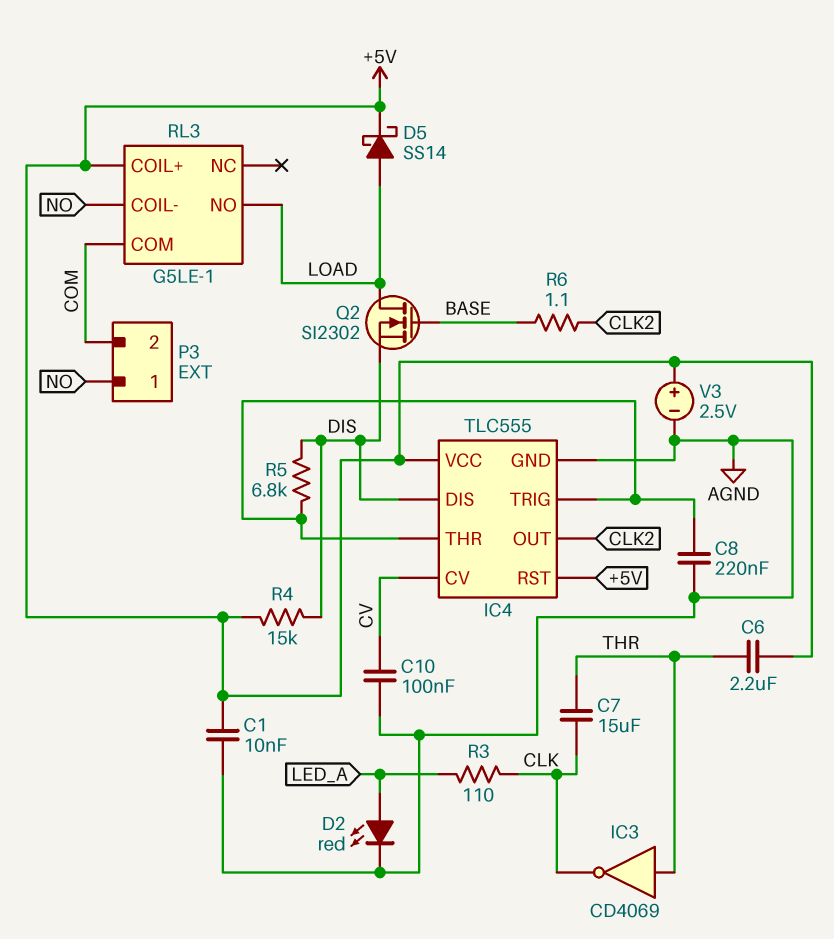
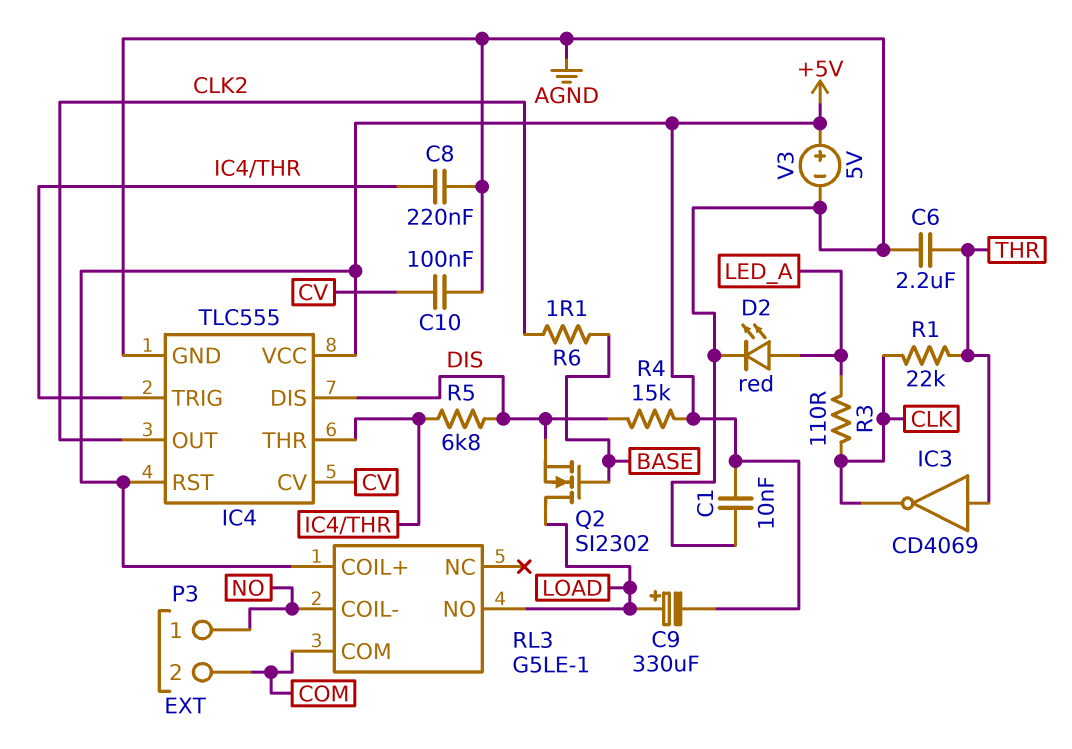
C6: 2.2uF (+5V, THR) -> 2.2uF (AGND, THR)
C7: 15uF (CLK, THR) -> none
C9: none -> 330uF (plus LOAD, minus +5V)
D5: schottky SS14 (A LOAD, K +5V) -> none
R1: none -> 22k (CLK, THR)
V3: 2.5V (plus +5V, minus AGND) -> 5V (plus +5V, minus AGND)

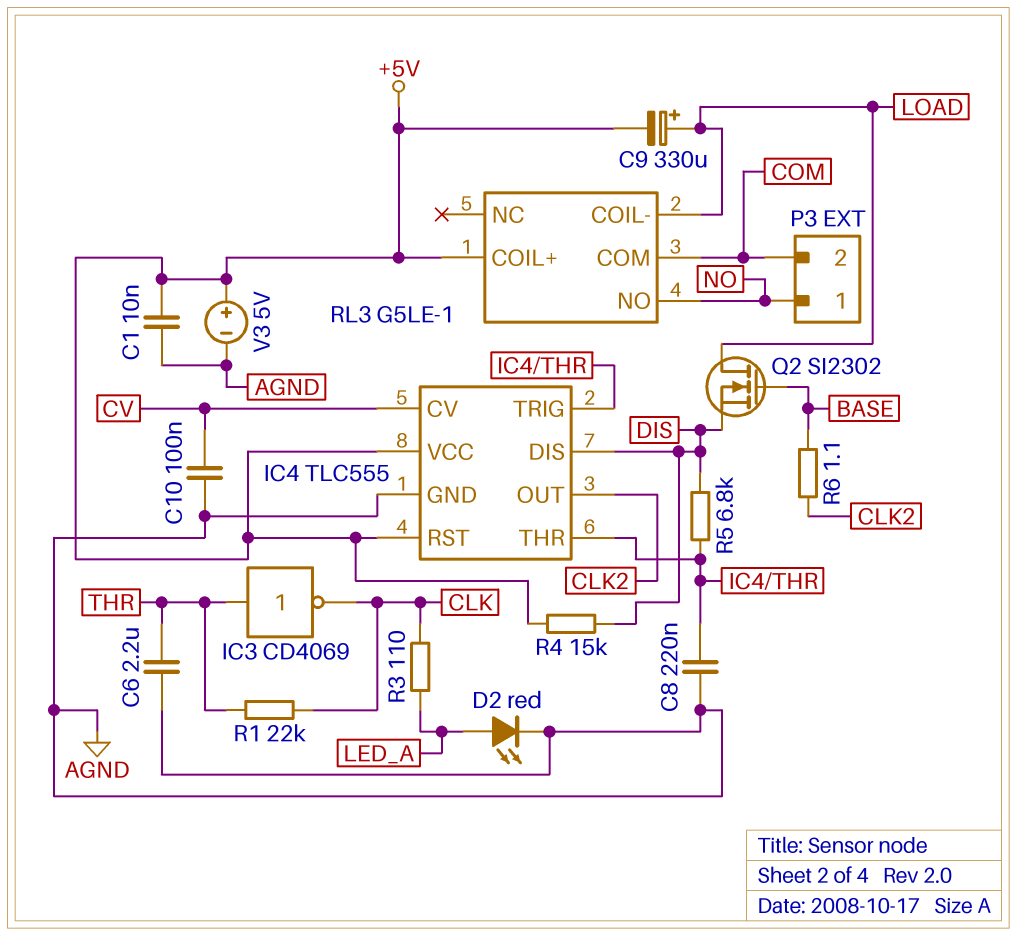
RL3 pin COIL-: NO -> LOAD
RL3 pin NO: LOAD -> NO

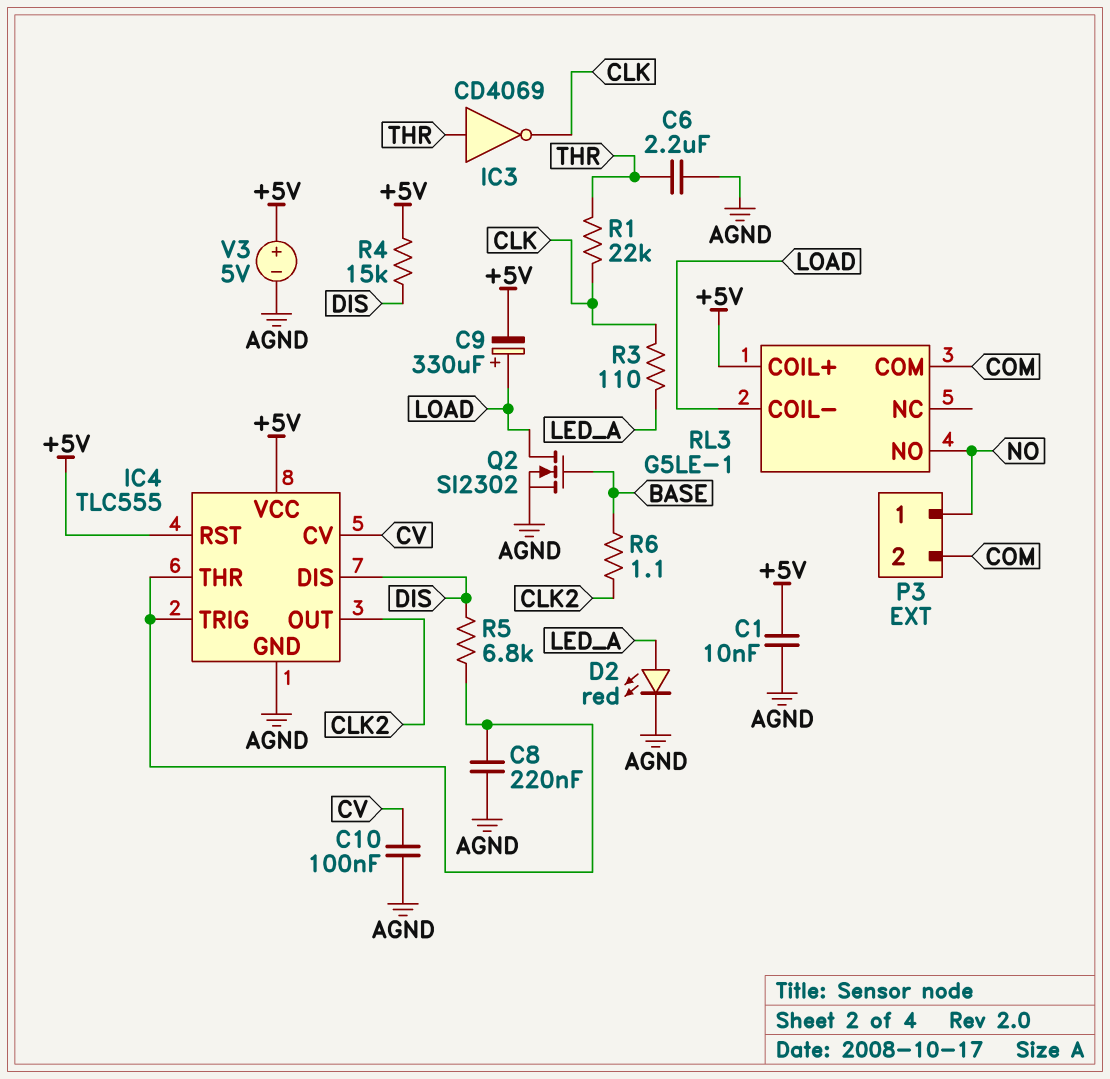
Q2: NMOS SI2302 (G BASE, D LOAD, S DIS) -> NMOS SI2302 (G BASE, D LOAD, S AGND)

